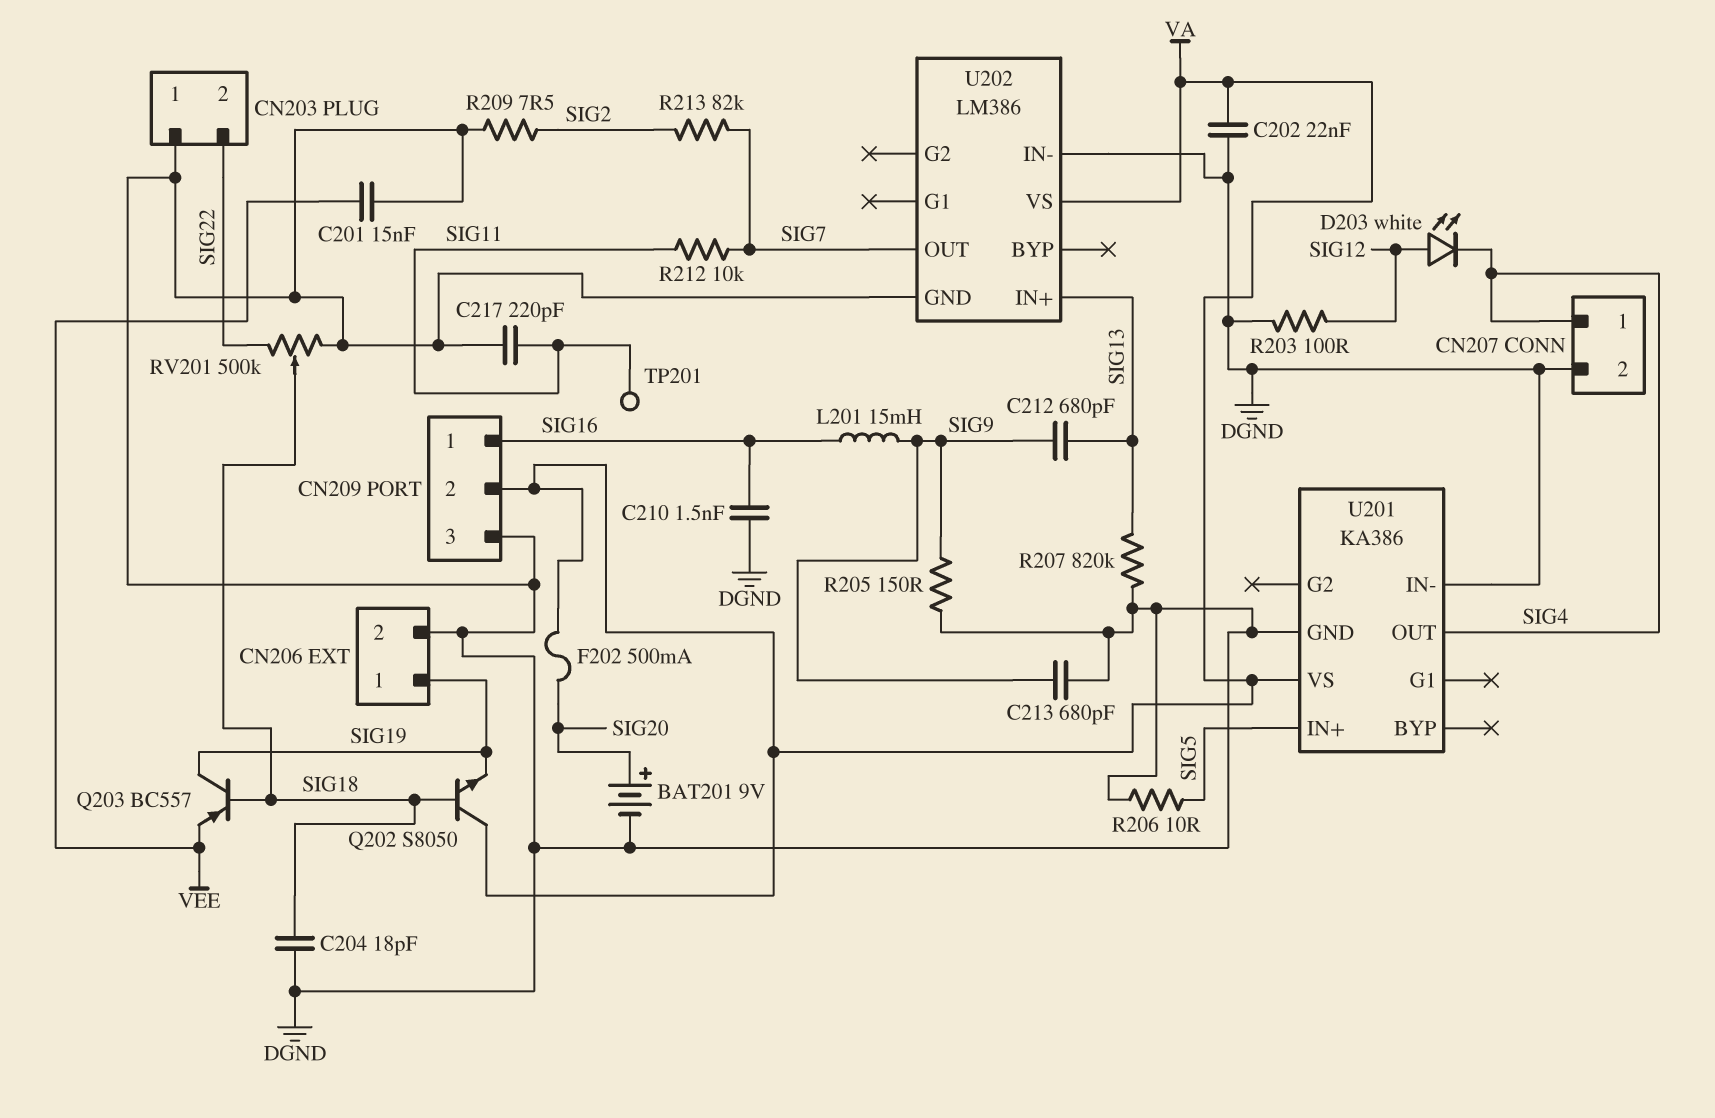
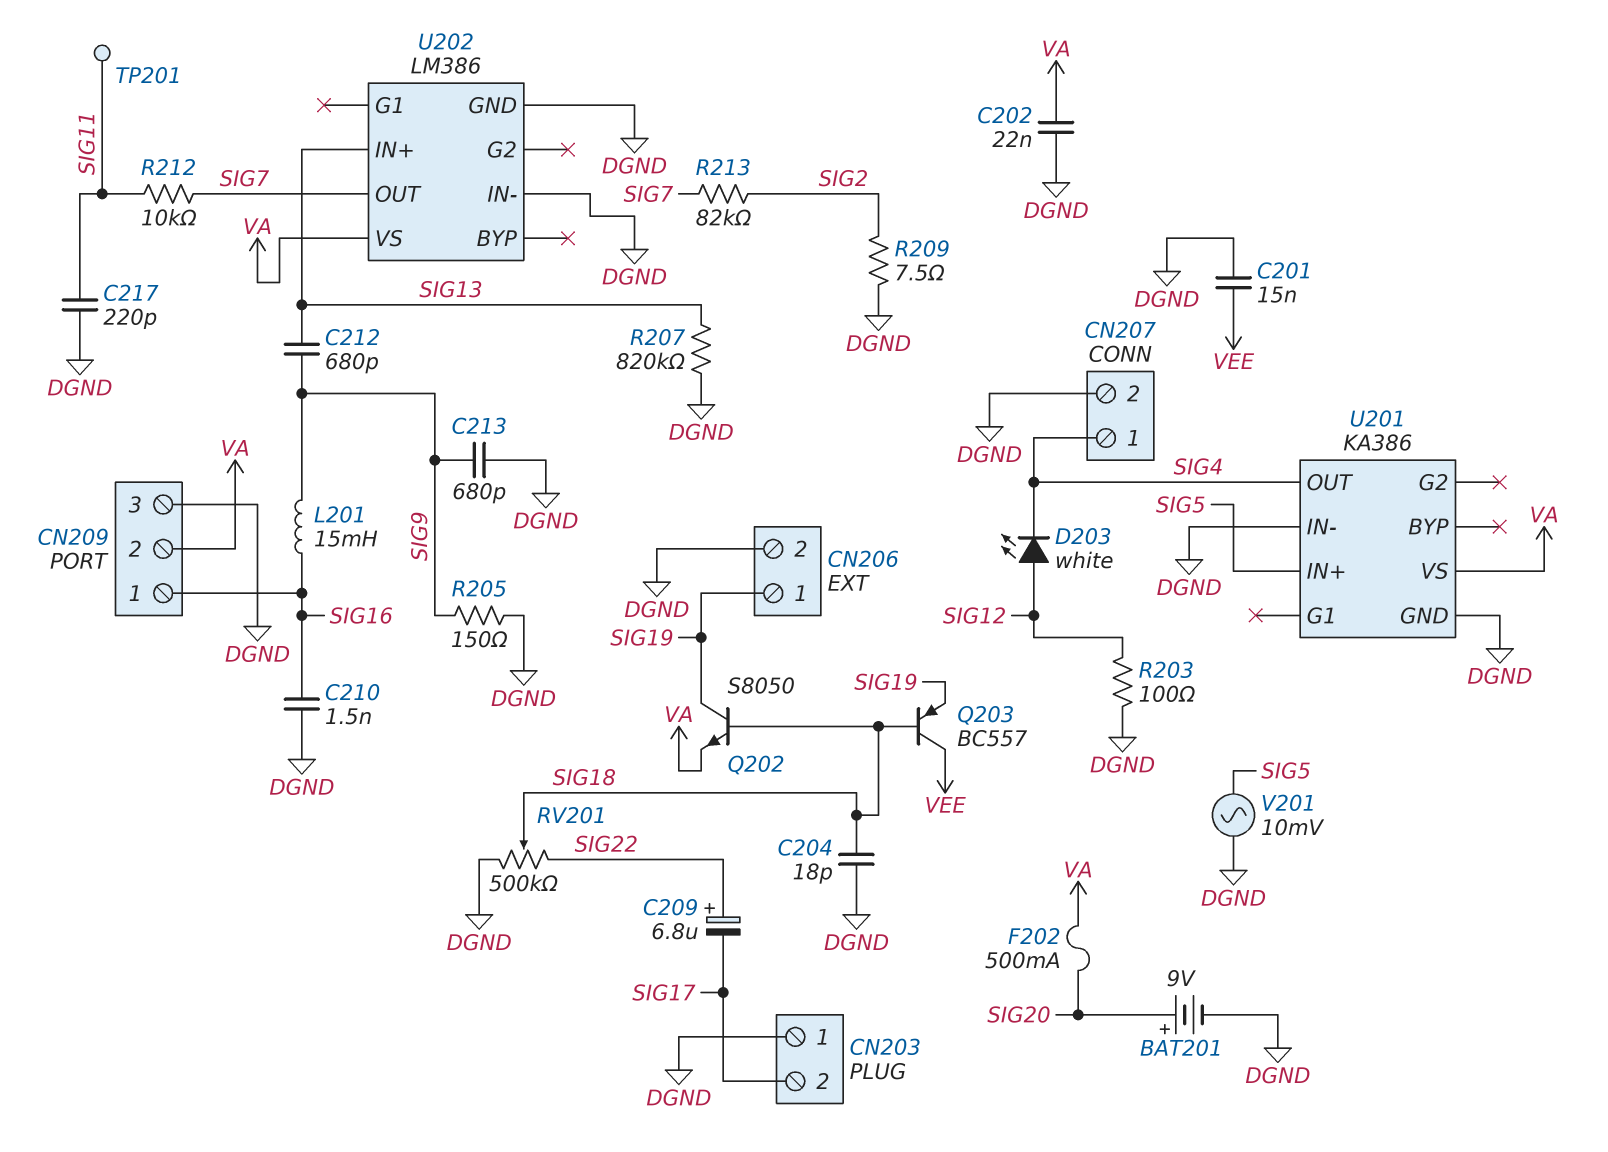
C209: none -> 6.8uF (plus SIG22, minus SIG17)
CN203 pin 2: SIG22 -> SIG17
Q202: NPN S8050 (B SIG18, C VA, E SIG19) -> NPN S8050 (B SIG18, C SIG19, E VA)
Q203: PNP BC557 (B SIG18, C SIG19, E VEE) -> PNP BC557 (B SIG18, C VEE, E SIG19)
R206: 10 (DGND, SIG5) -> none
V201: none -> AC 10mV (DGND, SIG5)

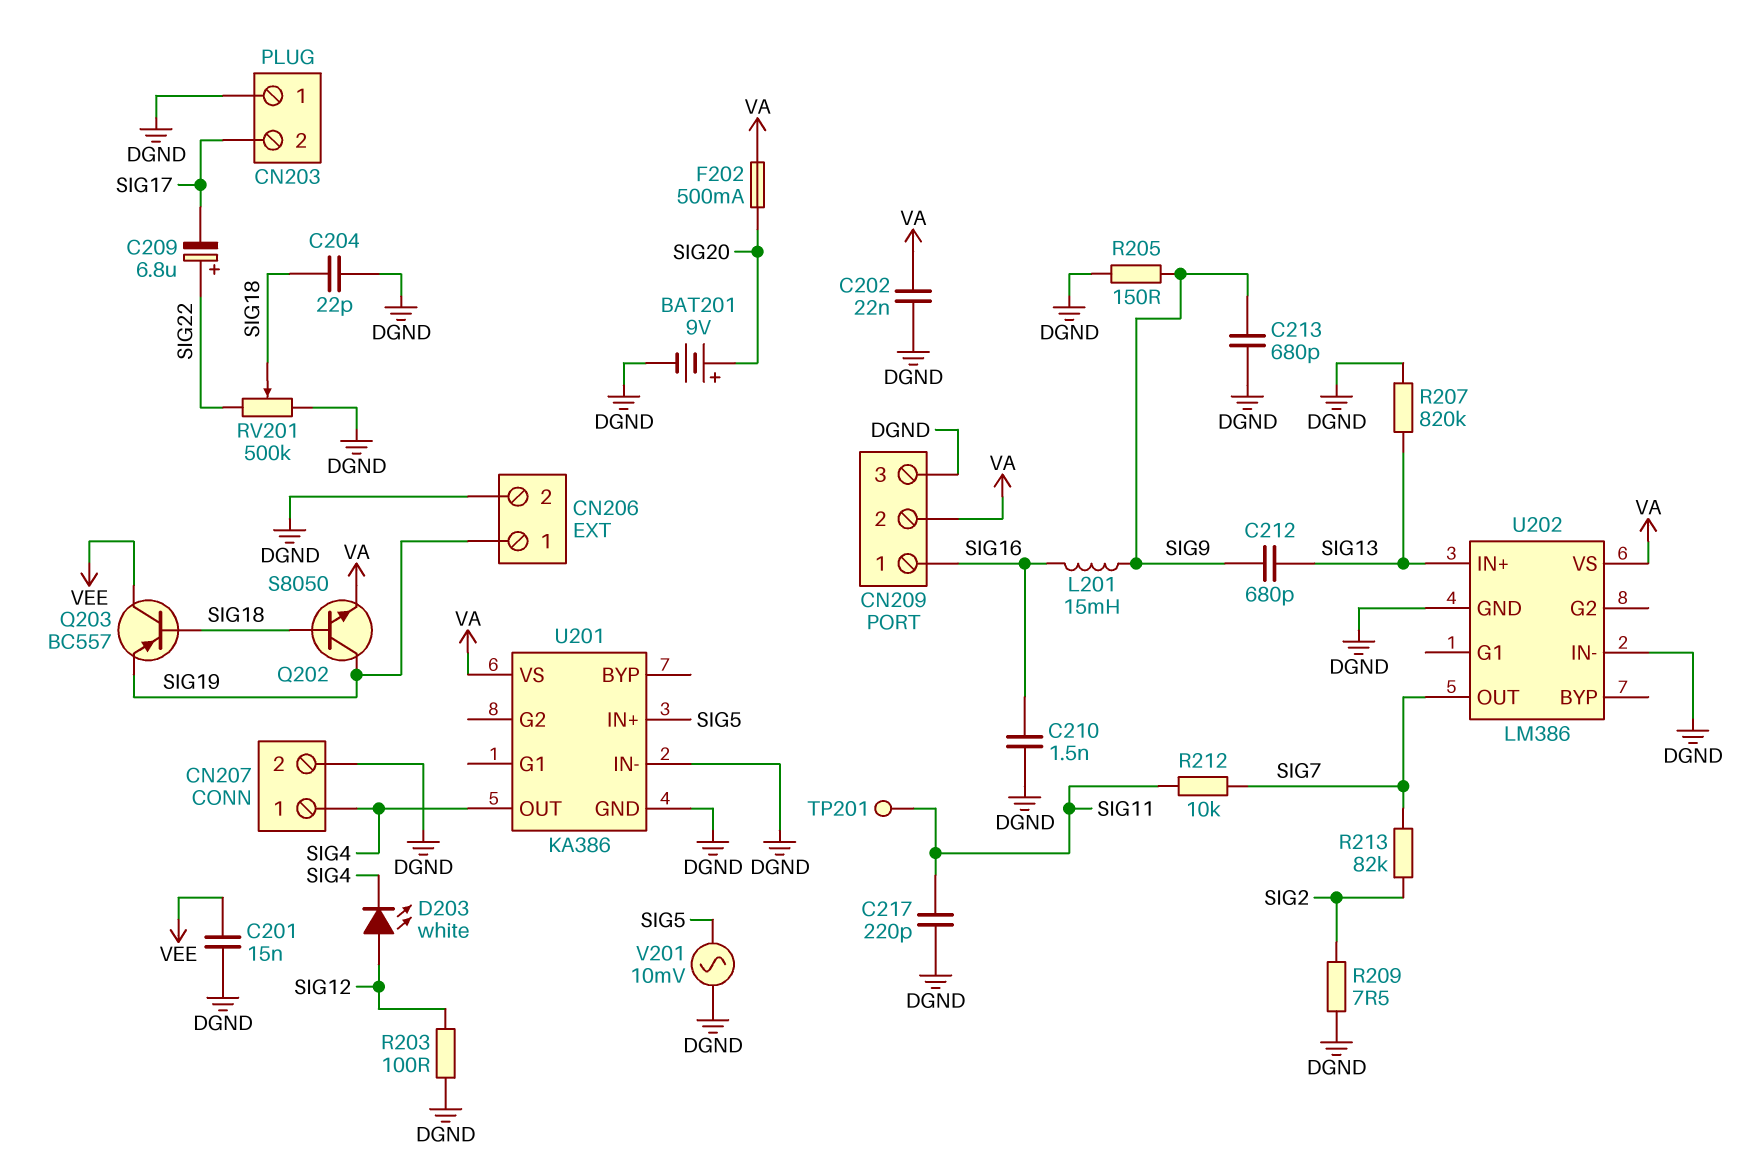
C204: 18pF (DGND, SIG18) -> 22pF (DGND, SIG18)

